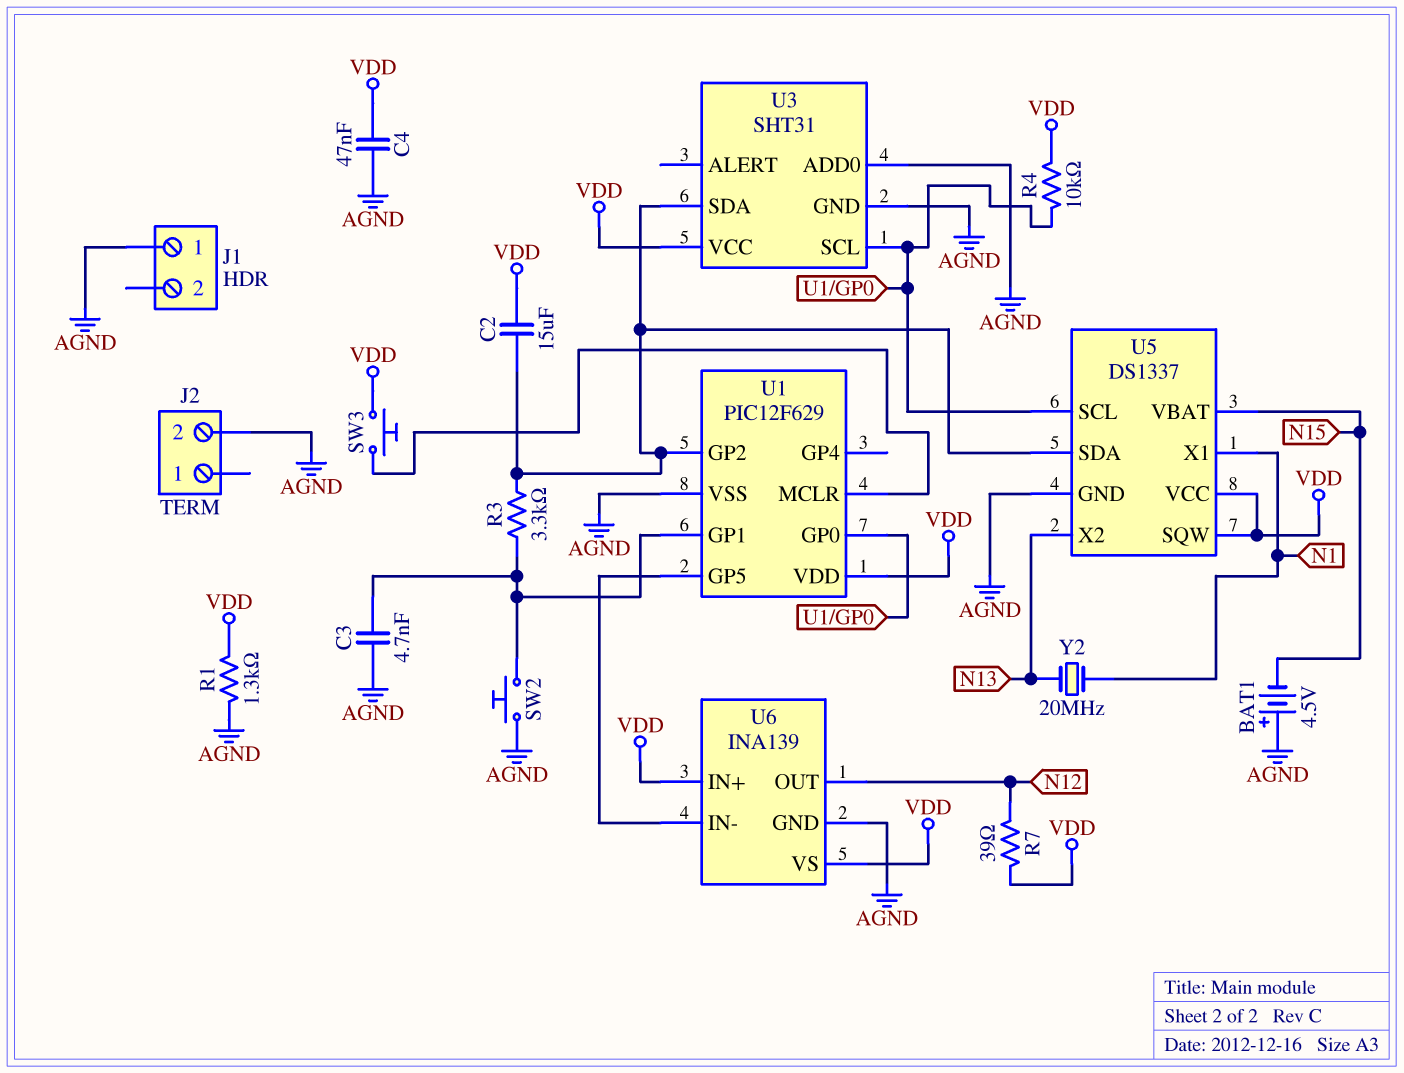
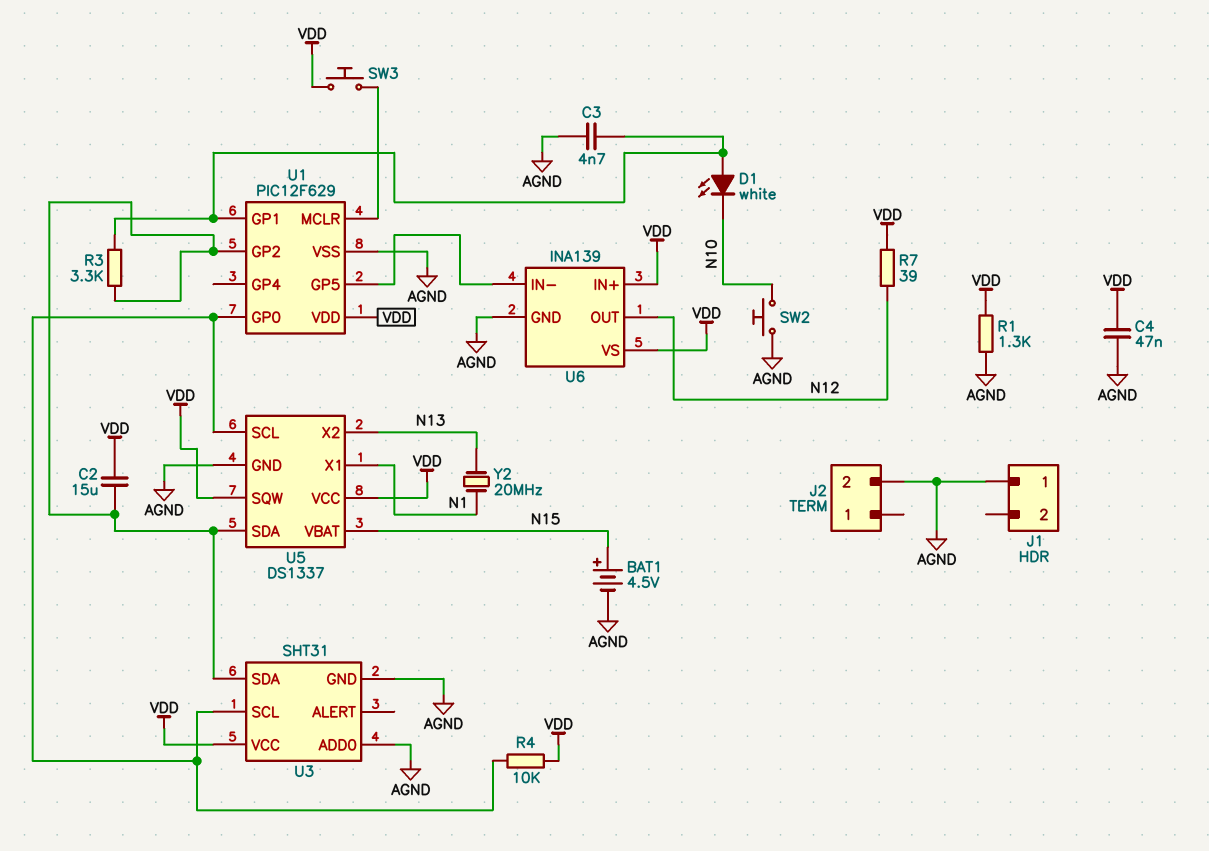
BAT1: 4.5V (plus AGND, minus N15) -> 4.5V (plus N15, minus AGND)
D1: none -> LED white (A U1/GP1, K N10)
SW2: button (AGND, U1/GP1) -> button (AGND, N10)

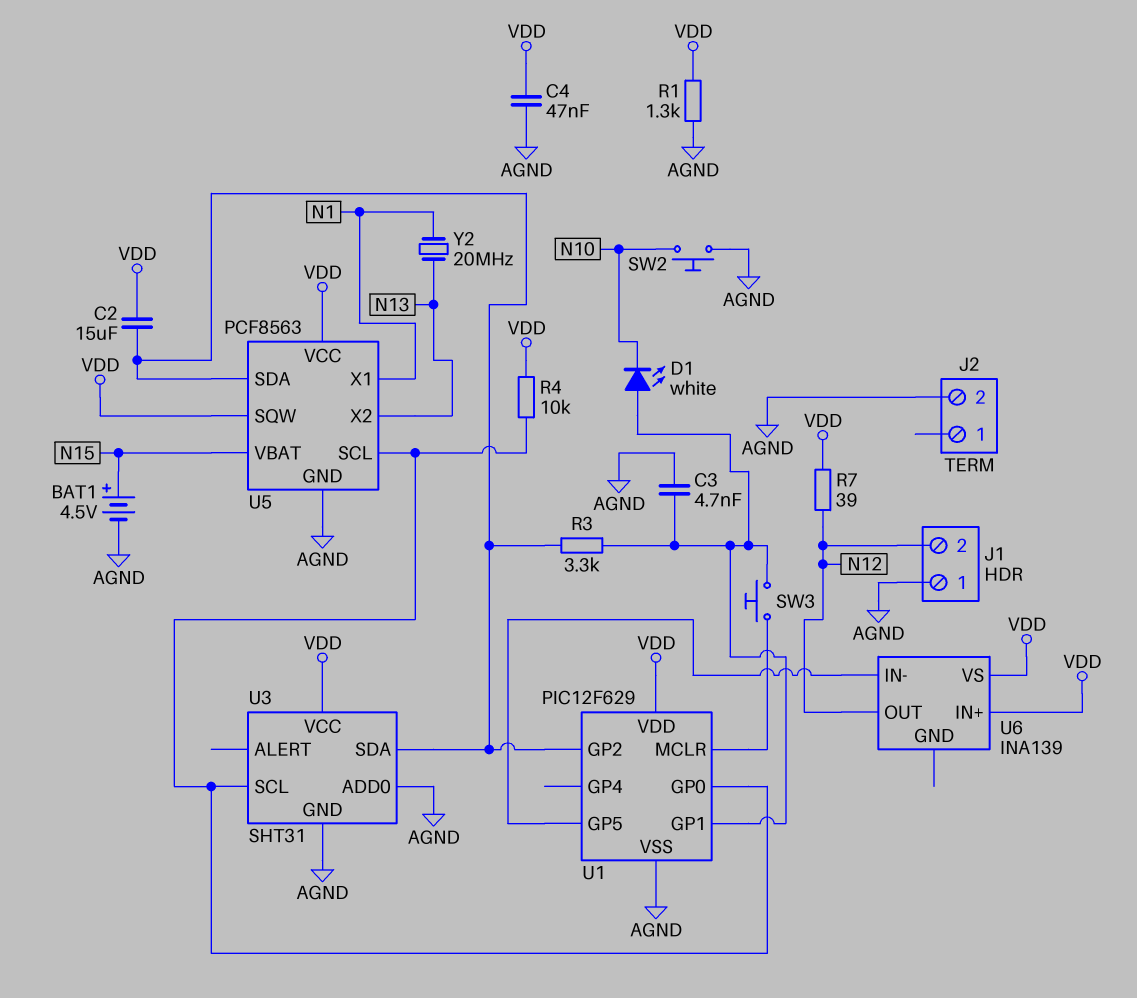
J1 pin 2: none -> N12
SW3: button (U1/MCLR, VDD) -> button (U1/GP1, U1/MCLR)
U5: DS1337 -> PCF8563
U6 pin GND: AGND -> none

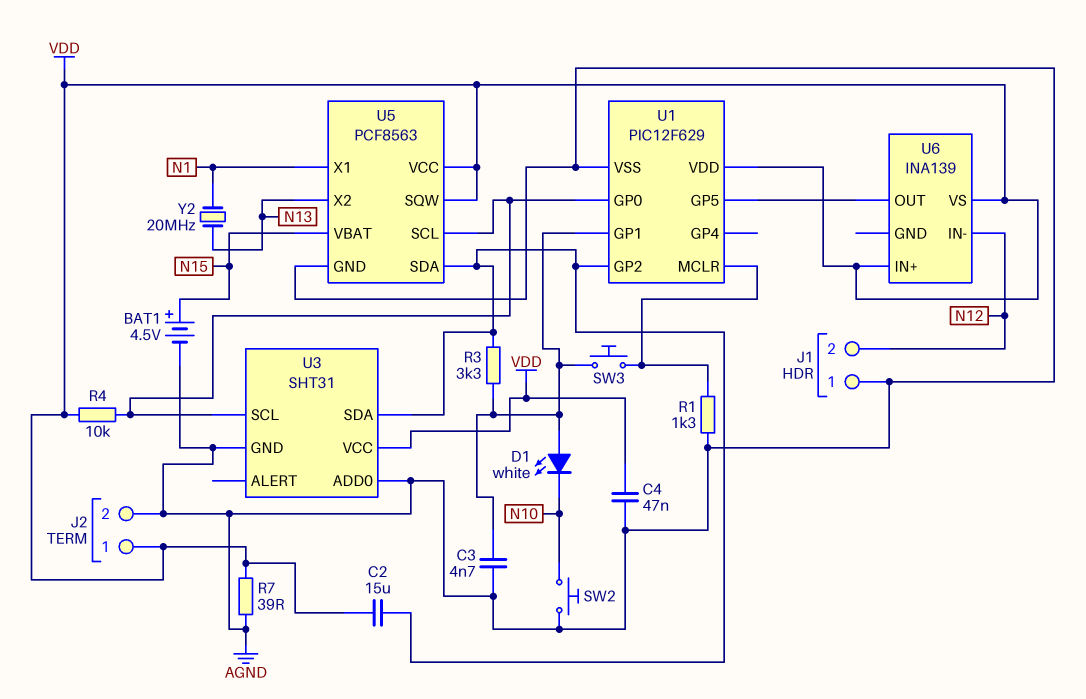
J2 pin 1: none -> VDD
R1: 1.3k (AGND, VDD) -> 1.3k (AGND, U1/MCLR)
R7: 39 (N12, VDD) -> 39 (AGND, VDD)
U6 pin IN-: U1/GP5 -> N12
U6 pin OUT: N12 -> U1/GP5

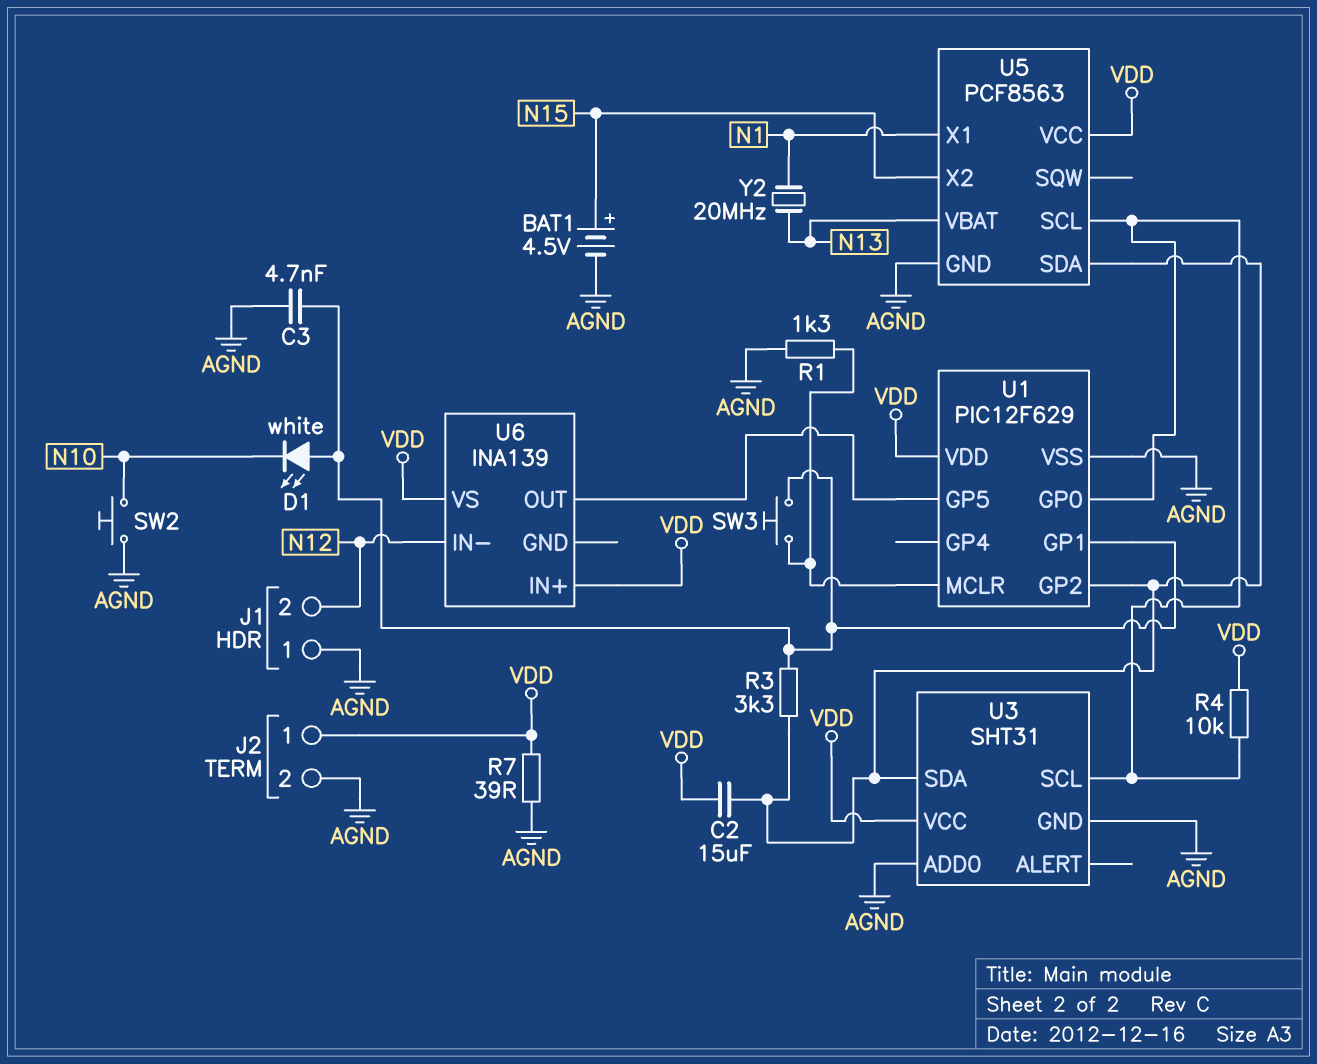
C4: 47nF (AGND, VDD) -> none
U5 pin SQW: VDD -> none
U5 pin VBAT: N15 -> N13
U5 pin X2: N13 -> N15

